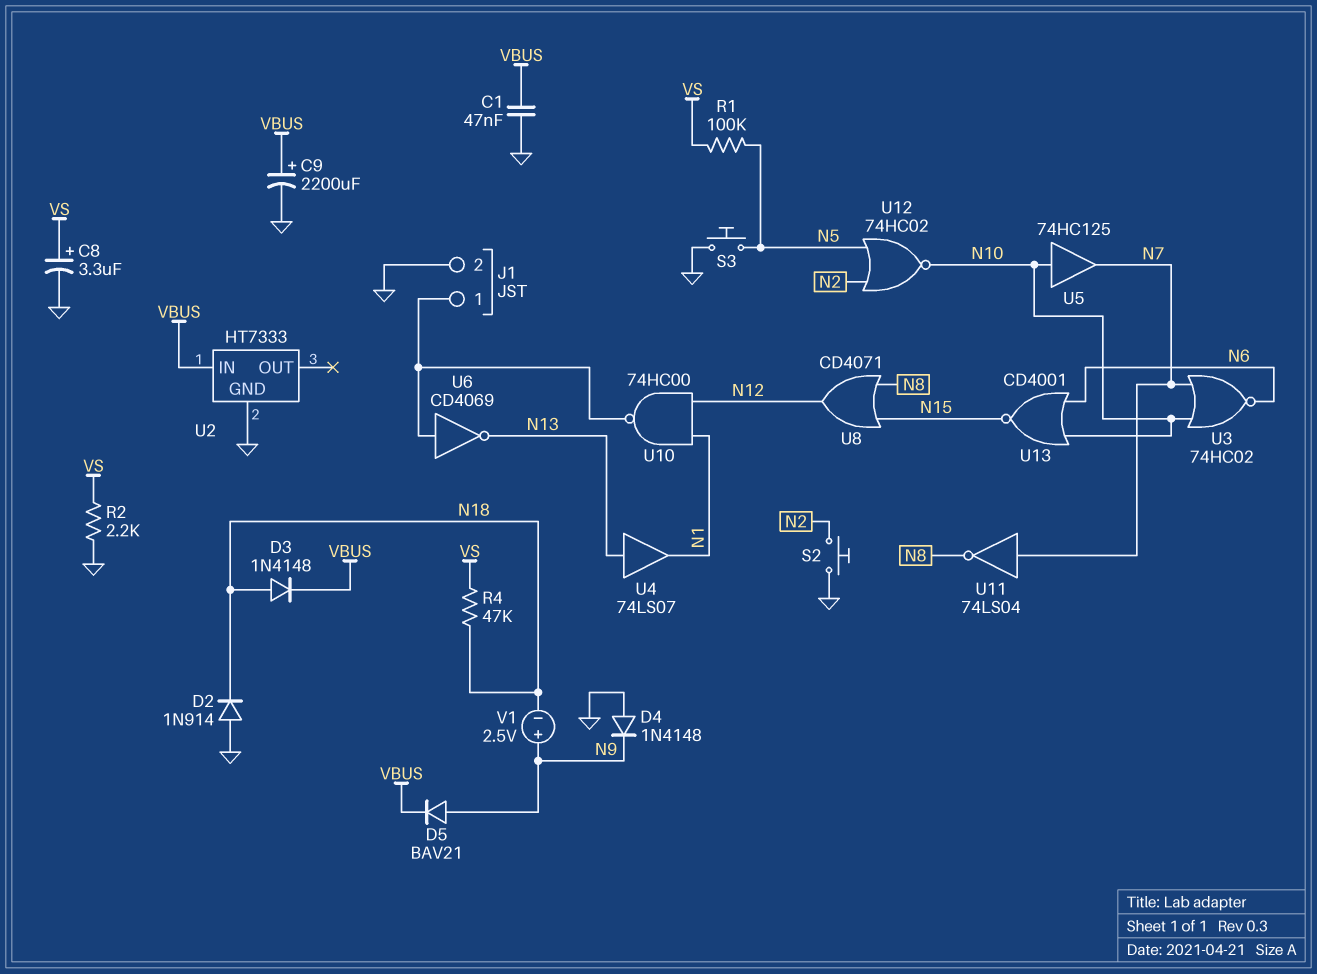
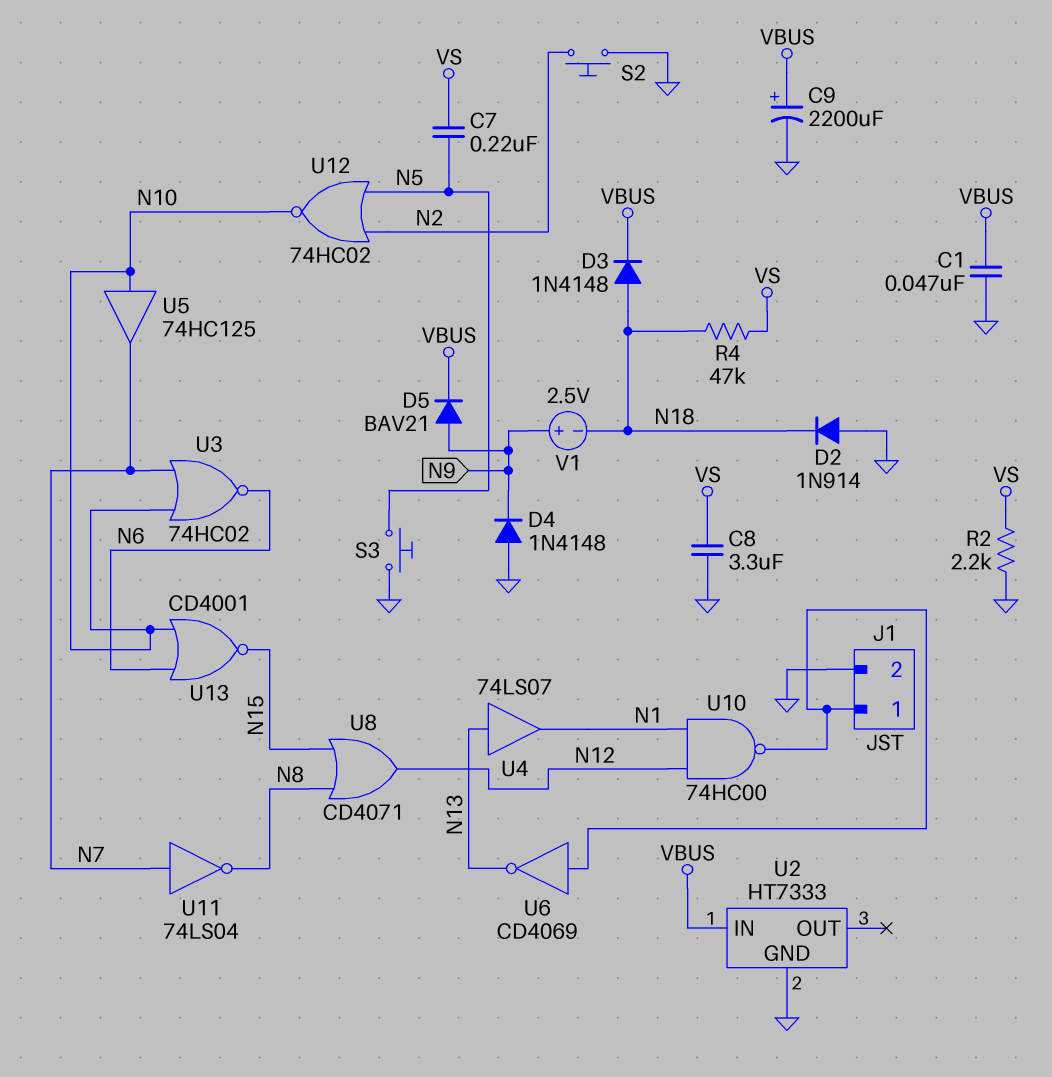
C7: none -> 220nF (N5, VS)
C8: 3.3uF (plus VS, minus GND) -> 3.3uF (GND, VS)
R1: 100k (N5, VS) -> none

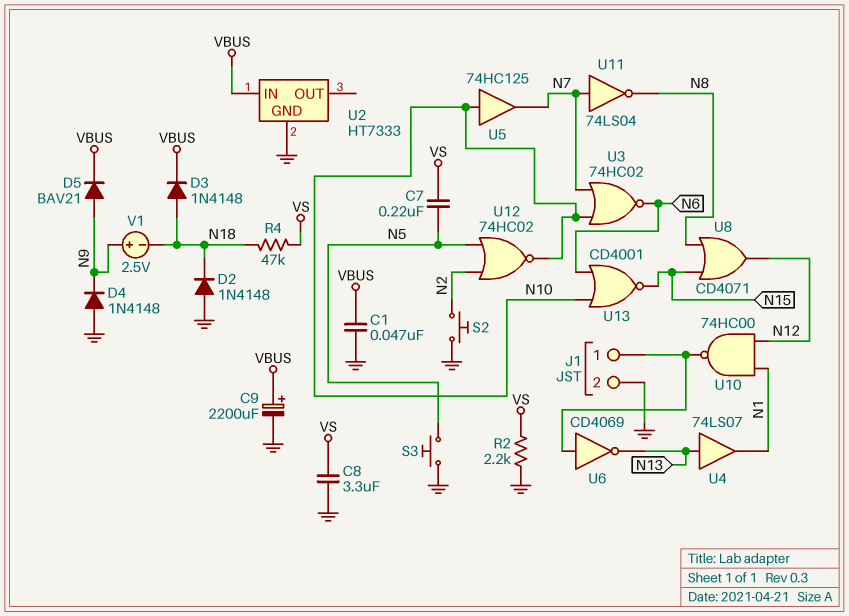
D2: diode 1N914 (A GND, K N18) -> diode 1N4148 (A GND, K N18)

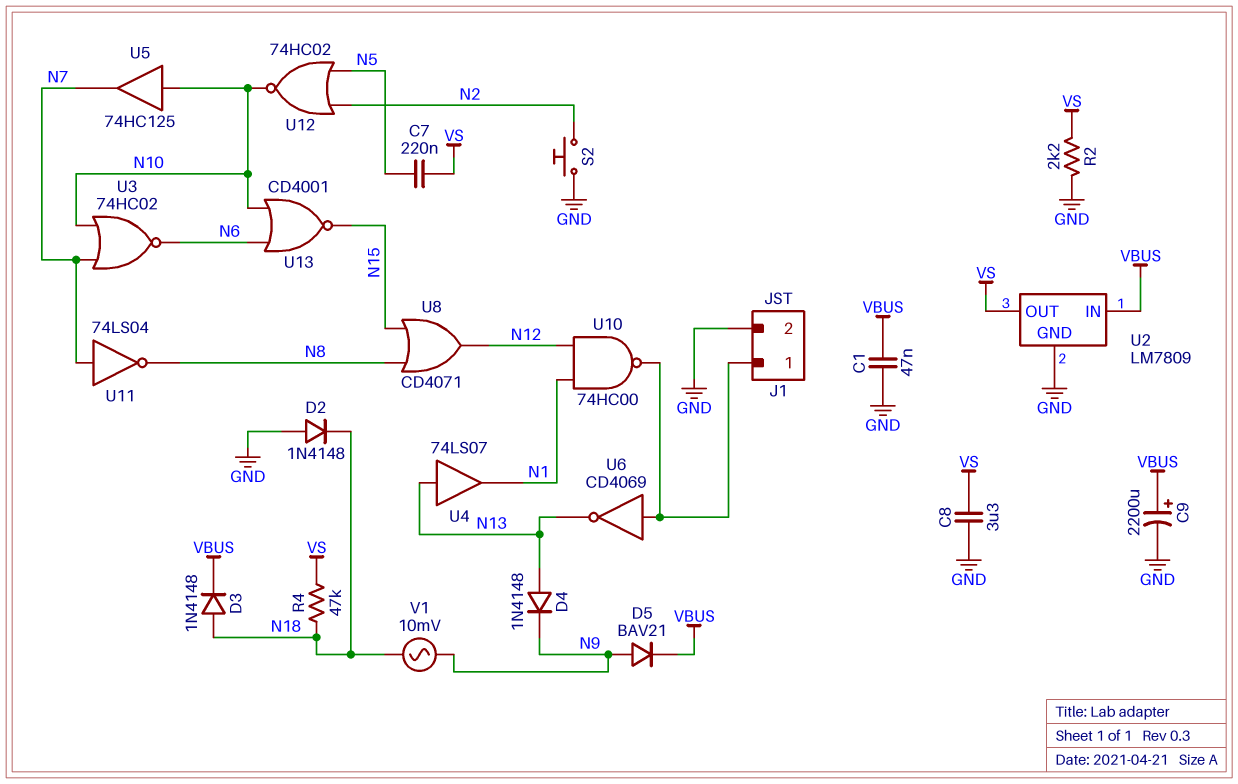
D4: diode 1N4148 (A GND, K N9) -> diode 1N4148 (A N13, K N9)
S3: button (GND, N5) -> none
U2: HT7333 -> LM7809
U2 pin OUT: none -> VS
V1: 2.5V (plus N9, minus N18) -> AC 10mV (N9, N18)

